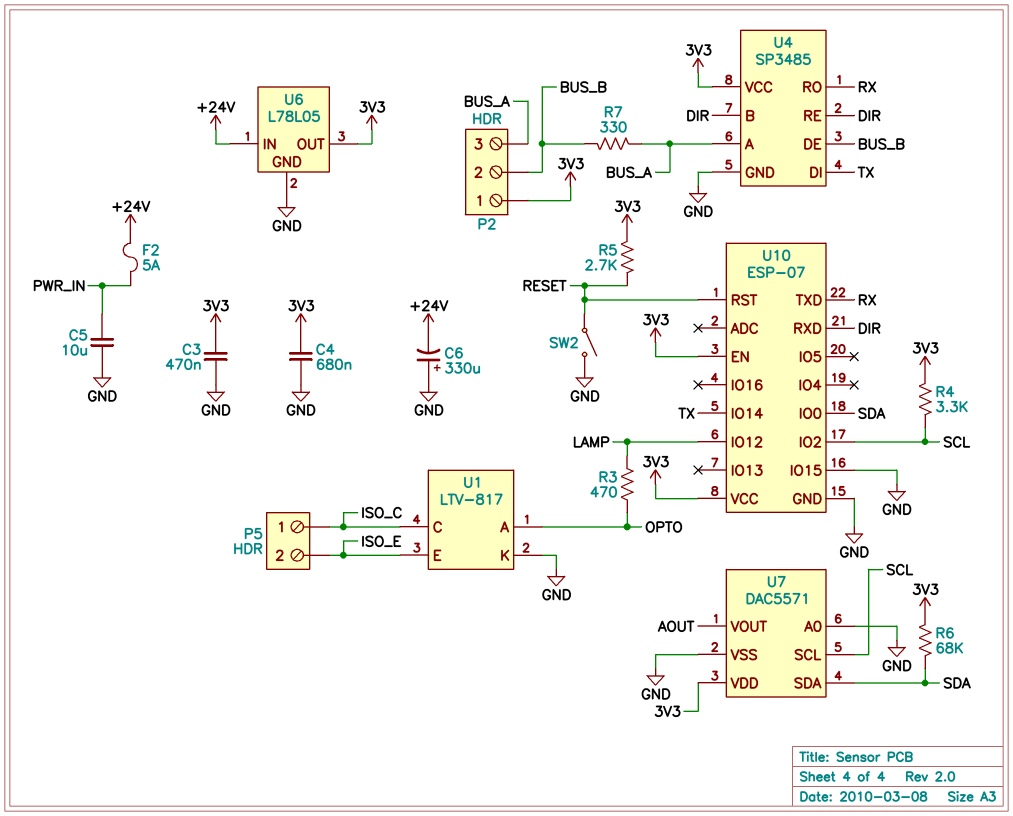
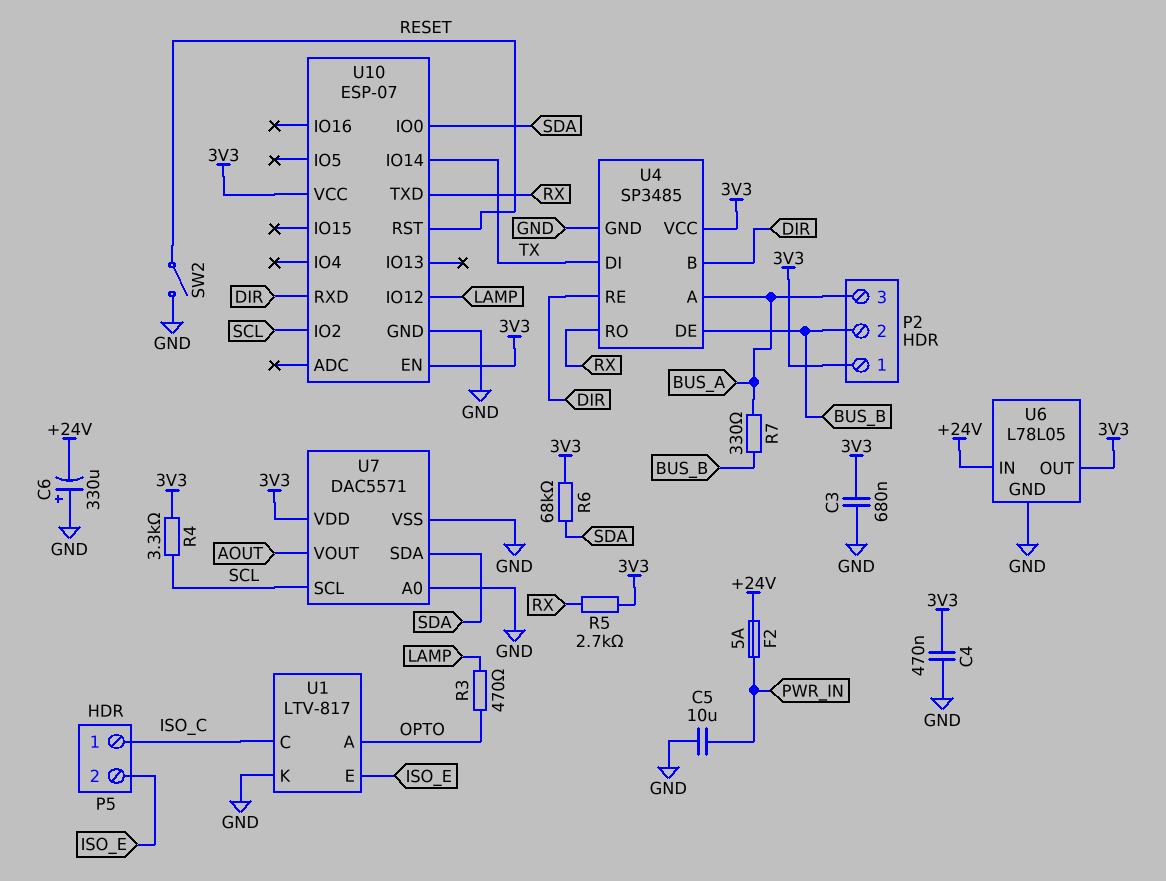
C3: 470nF (3V3, GND) -> 680nF (3V3, GND)
C4: 680nF (3V3, GND) -> 470nF (3V3, GND)
R5: 2.7k (3V3, RESET) -> 2.7k (3V3, RX)
U10 pin IO15: GND -> none

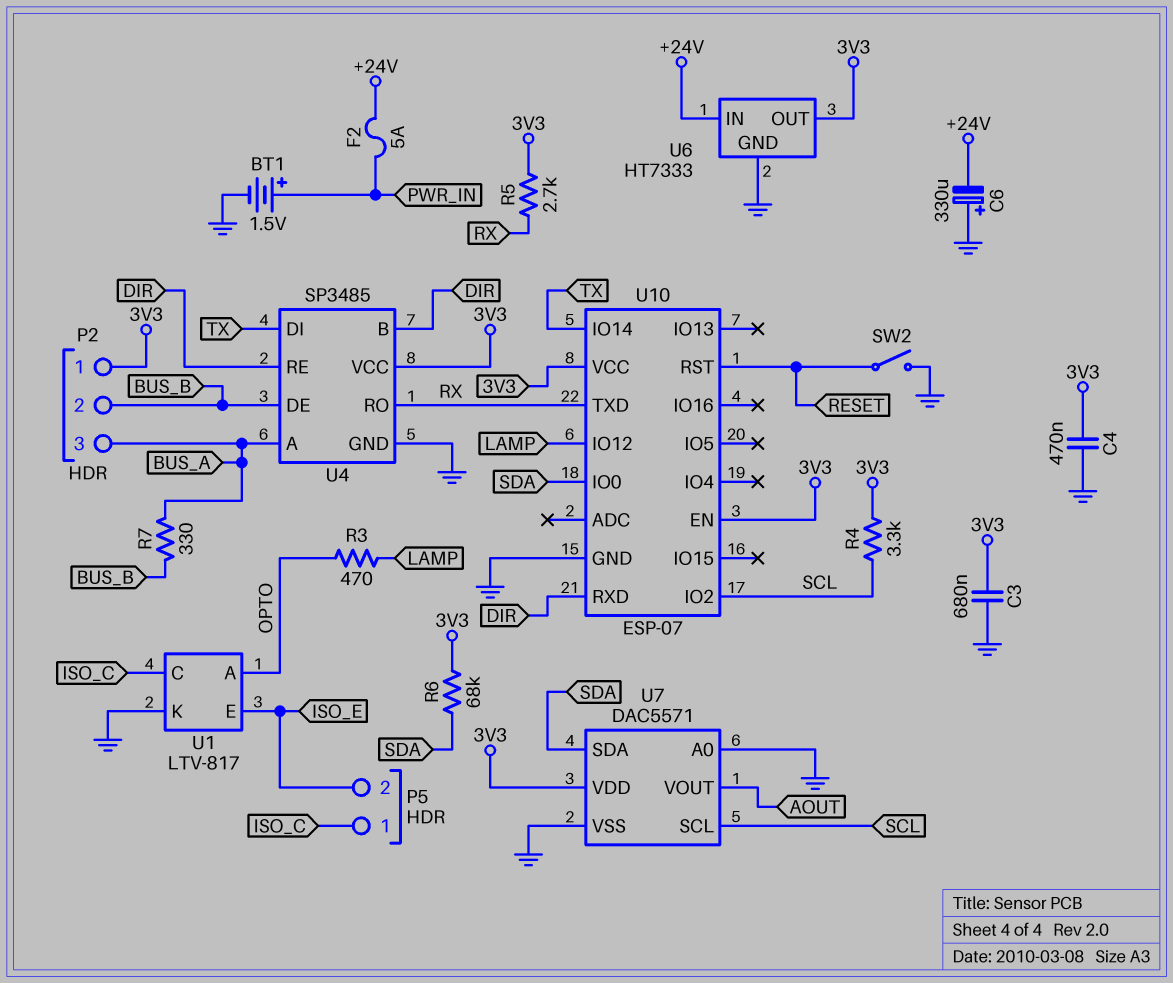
BT1: none -> 1.5V (plus PWR_IN, minus GND)
C5: 10uF (GND, PWR_IN) -> none
U6: L78L05 -> HT7333

